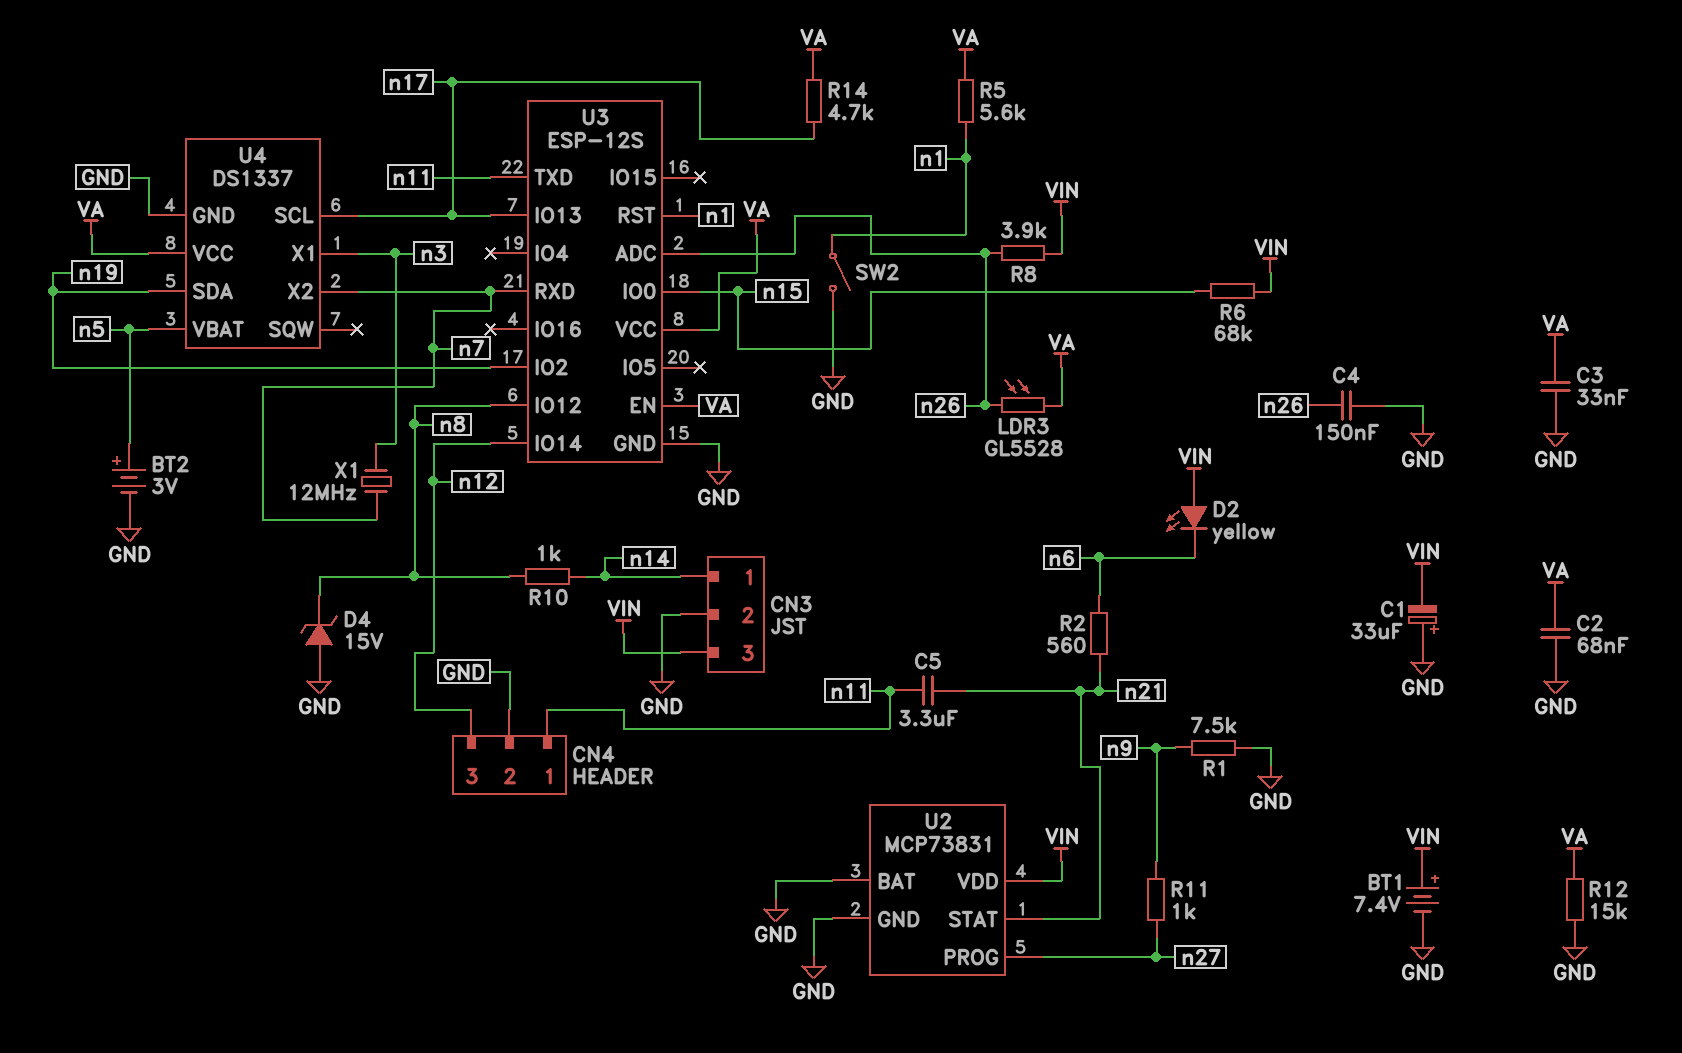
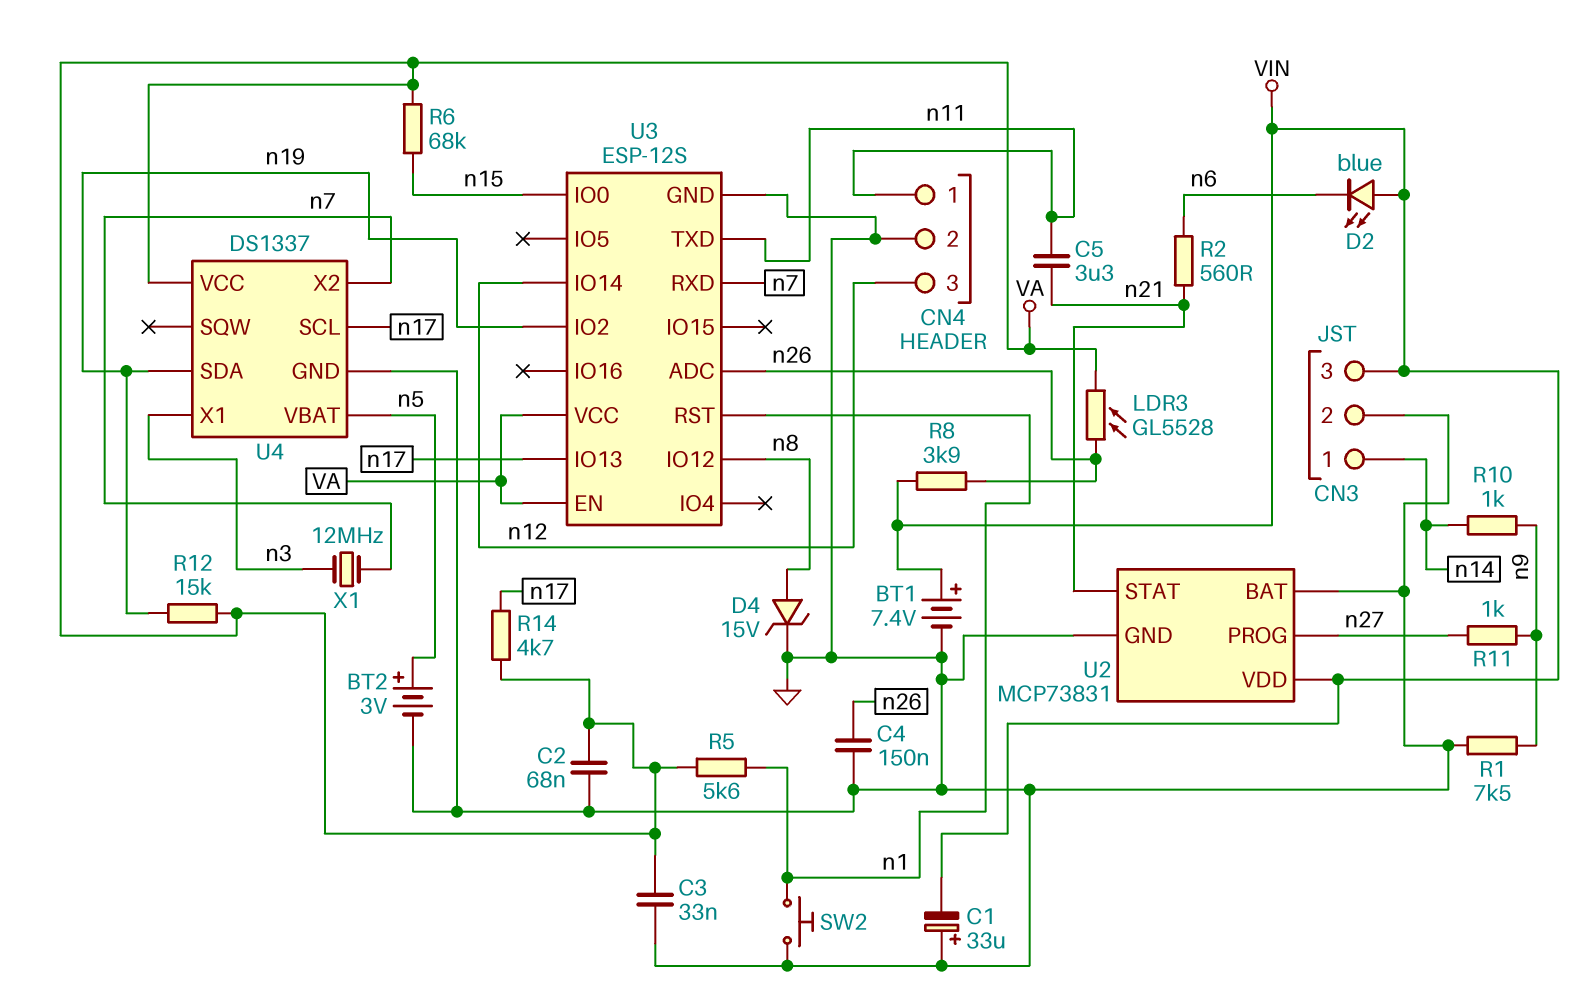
D2: LED yellow (A VIN, K n6) -> LED blue (A VIN, K n6)
D4: zener 15V (A GND, K n8) -> zener 15V (A n8, K GND)
R6: 68k (VIN, n15) -> 68k (VA, n15)
R10: 1k (n8, n14) -> 1k (n9, n14)
R12: 15k (GND, VA) -> 15k (VA, n19)
SW2: switch (GND, n1) -> button (GND, n1)

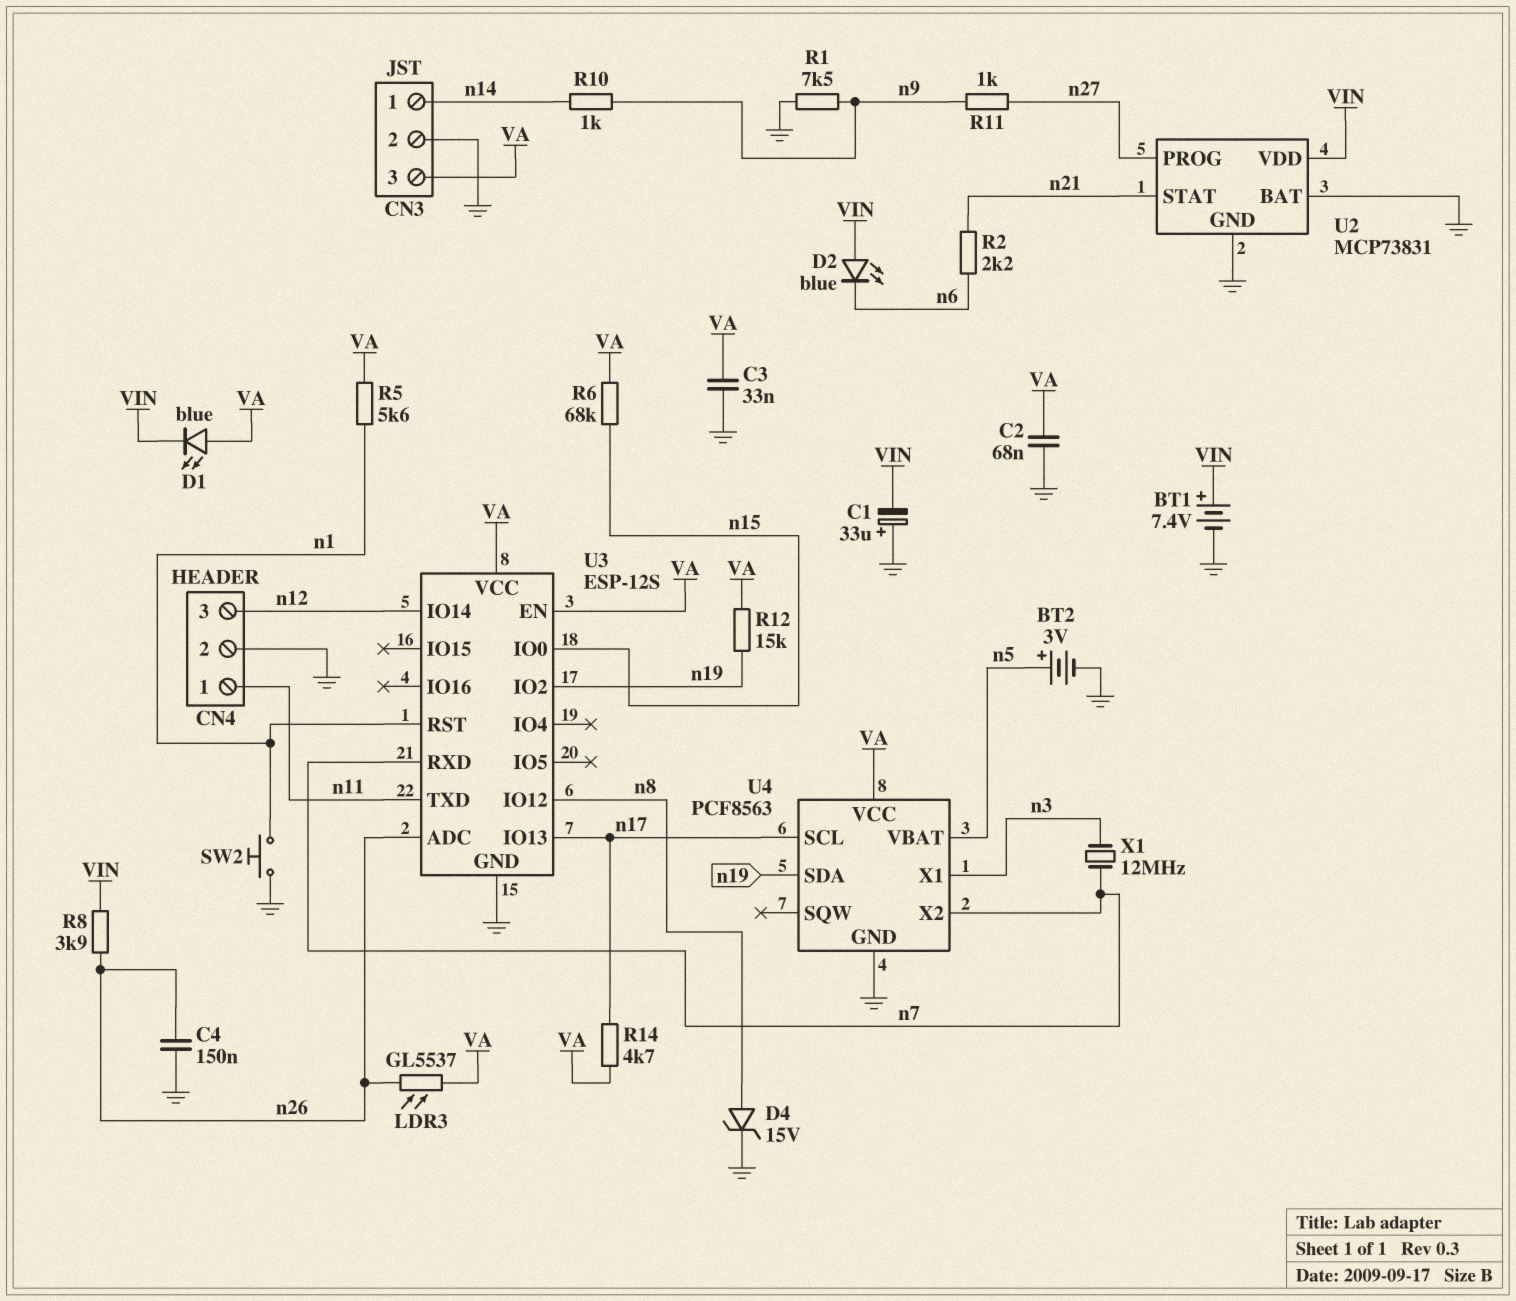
C5: 3.3uF (n11, n21) -> none
CN3 pin 3: VIN -> VA
D1: none -> LED blue (A VA, K VIN)
LDR3: GL5528 (VA, n26) -> GL5537 (VA, n26)
R2: 560 (n6, n21) -> 2.2k (n6, n21)
U4: DS1337 -> PCF8563

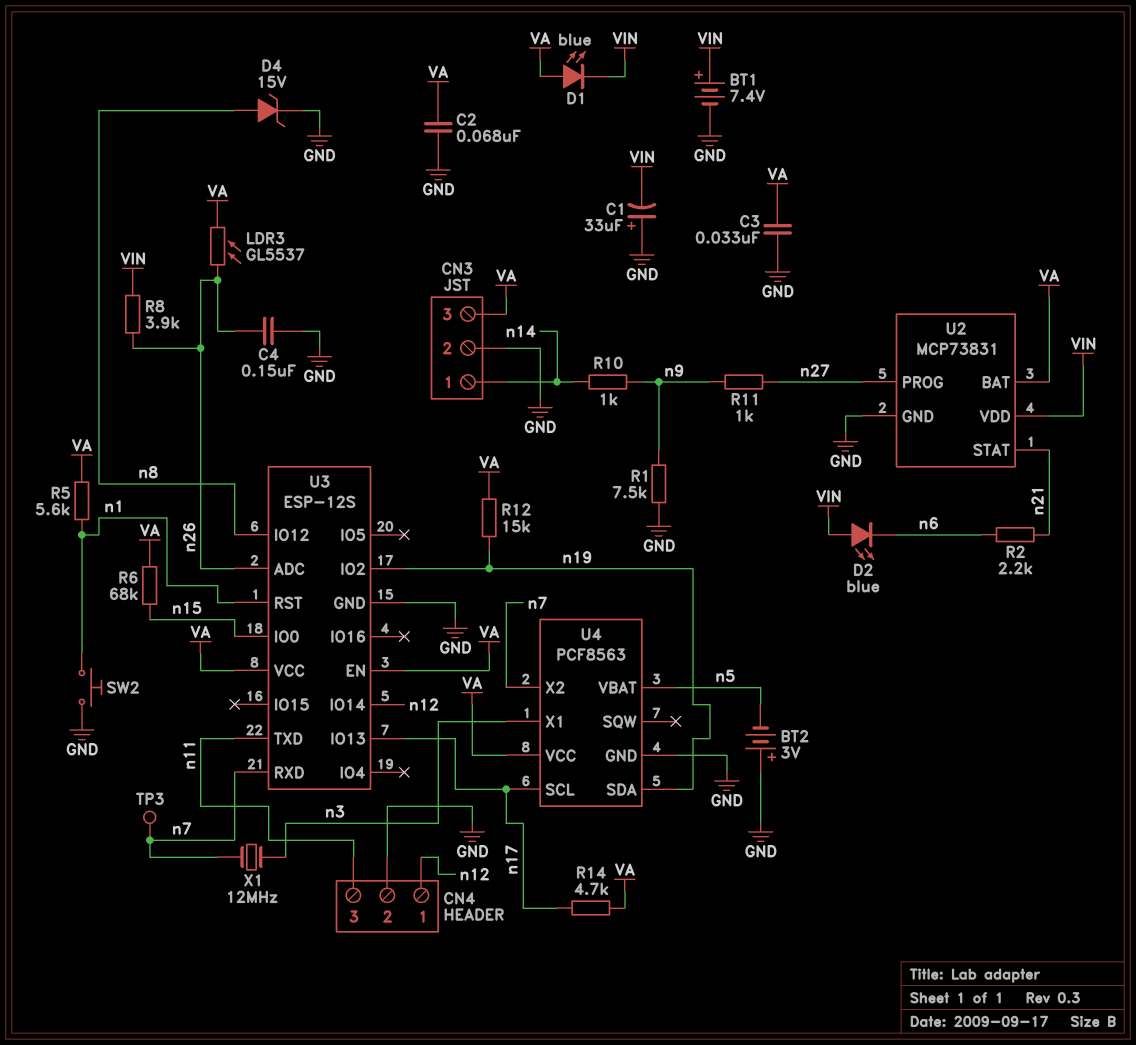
BT2: 3V (plus n5, minus GND) -> 3V (plus GND, minus n5)
CN4 pin 1: n11 -> n12
CN4 pin 3: n12 -> n11
TP3: none -> test point (n7)
U2 pin BAT: GND -> VA

